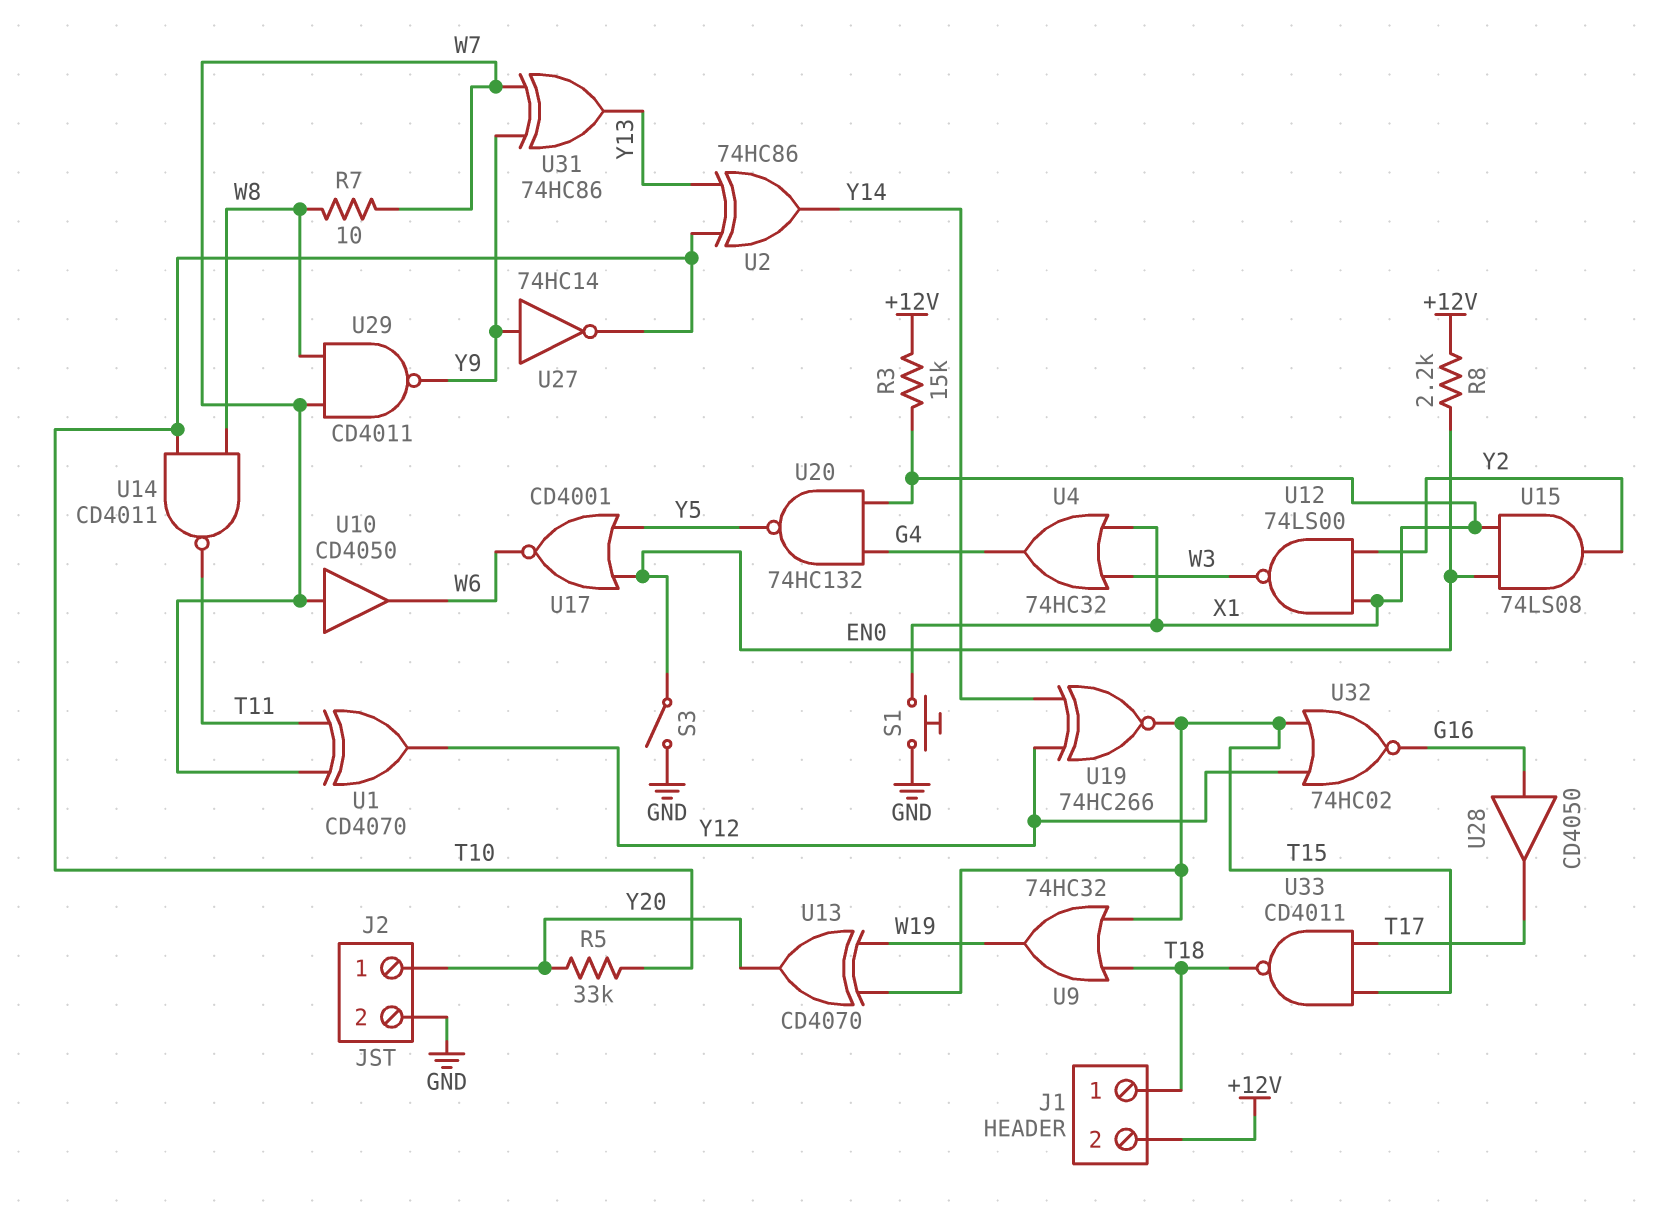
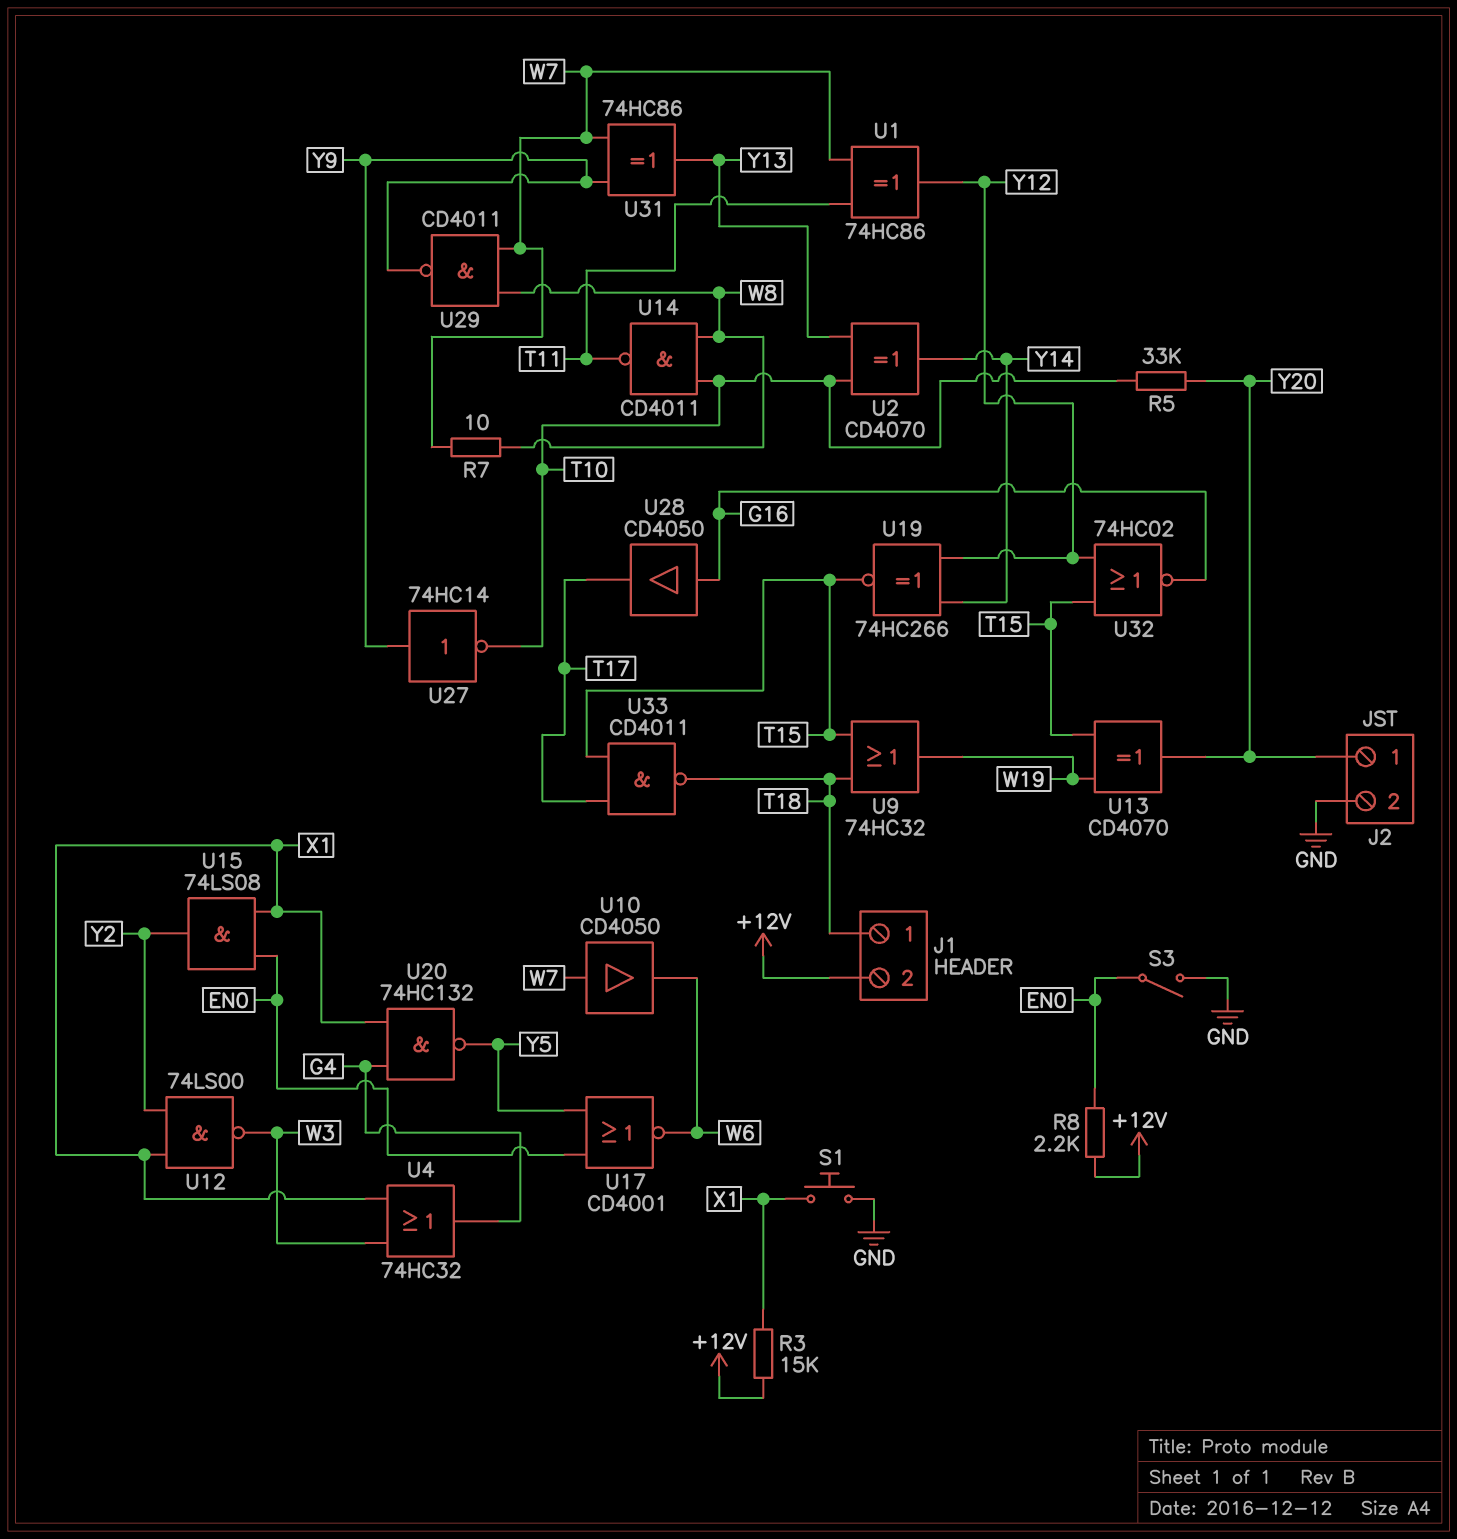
U1: XOR CD4070 (in T11, in W7, out Y12) -> XOR 74HC86 (in T11, in W7, out Y12)
U2: XOR 74HC86 (in T10, in Y13, out Y14) -> XOR CD4070 (in T10, in Y13, out Y14)

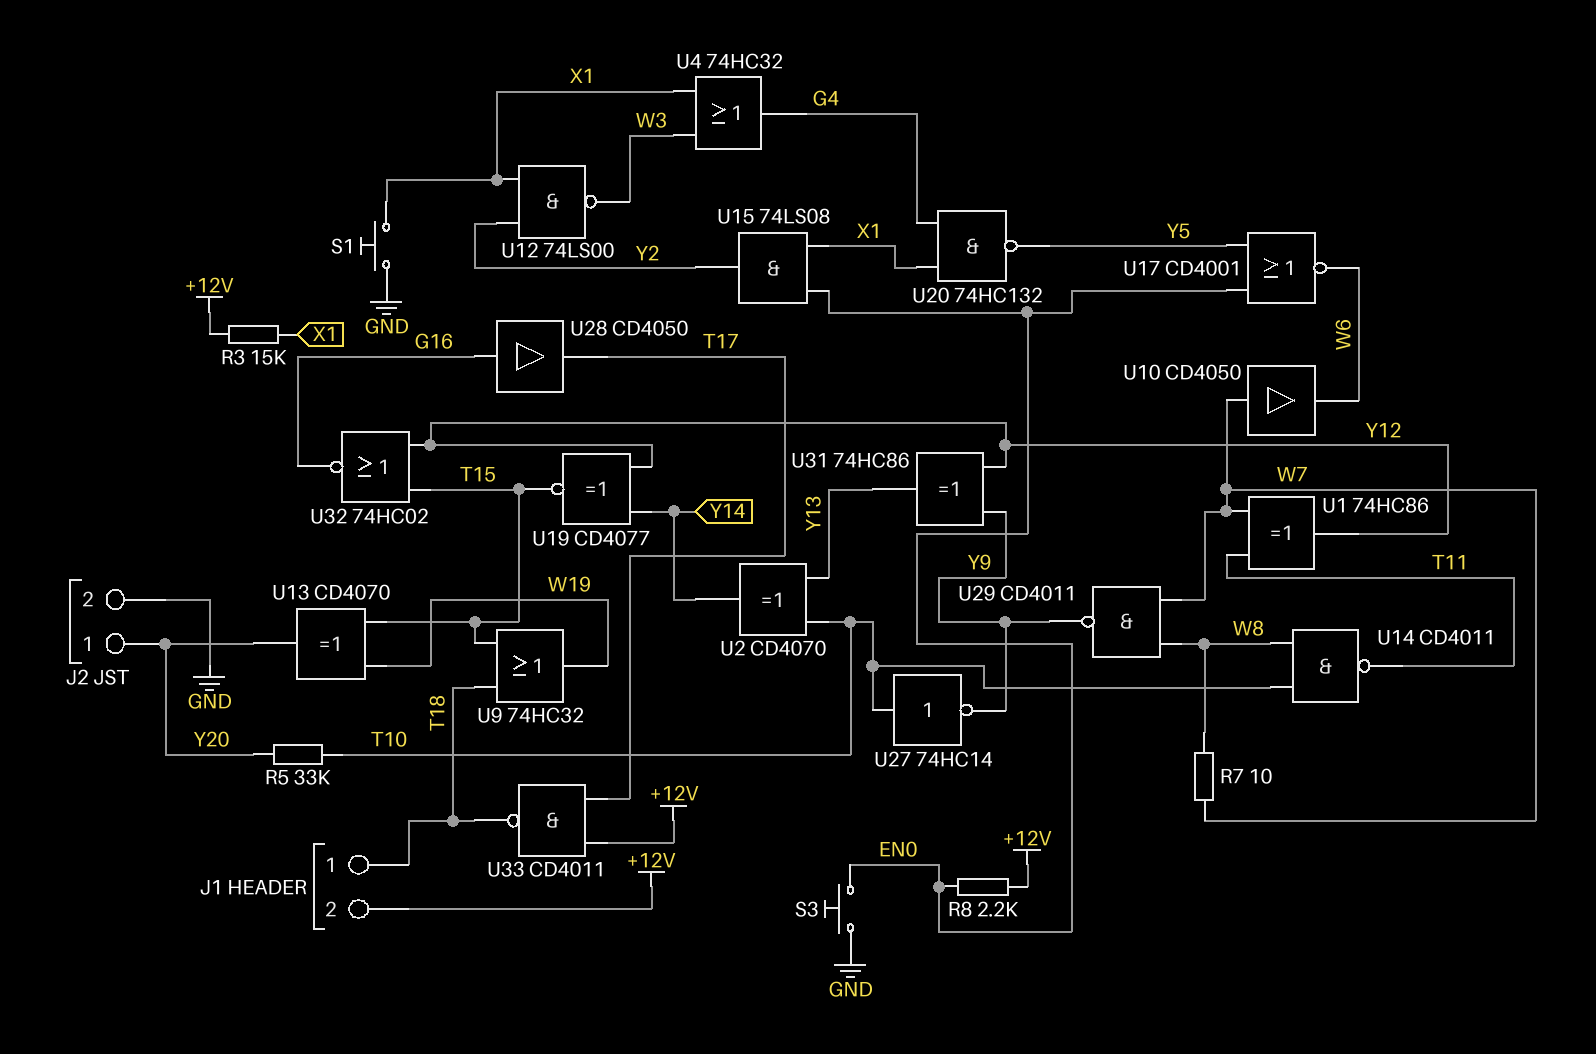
S3: switch (EN0, GND) -> button (EN0, GND)
U19: XNOR 74HC266 (in Y12, in Y14, out T15) -> XNOR CD4077 (in Y12, in Y14, out T15)
U27: NOT 74HC14 (in Y9, out T10) -> NOT 74HC14 (in T10, out Y9)
U31: XOR 74HC86 (in W7, in Y9, out Y13) -> XOR 74HC86 (in Y9, in Y12, out Y13)
U33: NAND CD4011 (in T15, in T17, out T18) -> NAND CD4011 (in +12V, in T17, out T18)

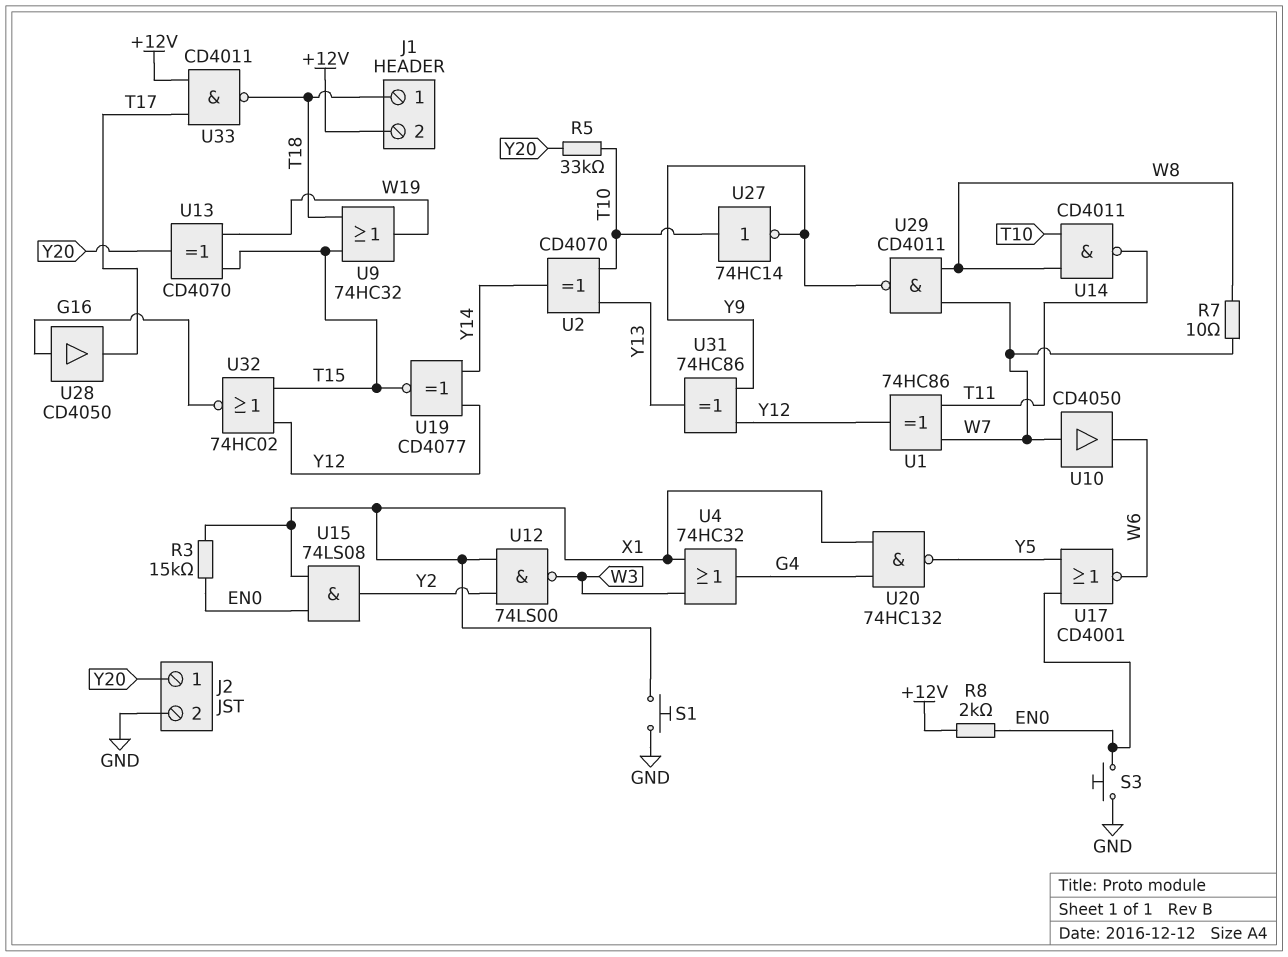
R3: 15k (+12V, X1) -> 15k (EN0, X1)
R8: 2.2k (+12V, EN0) -> 2k (+12V, EN0)

